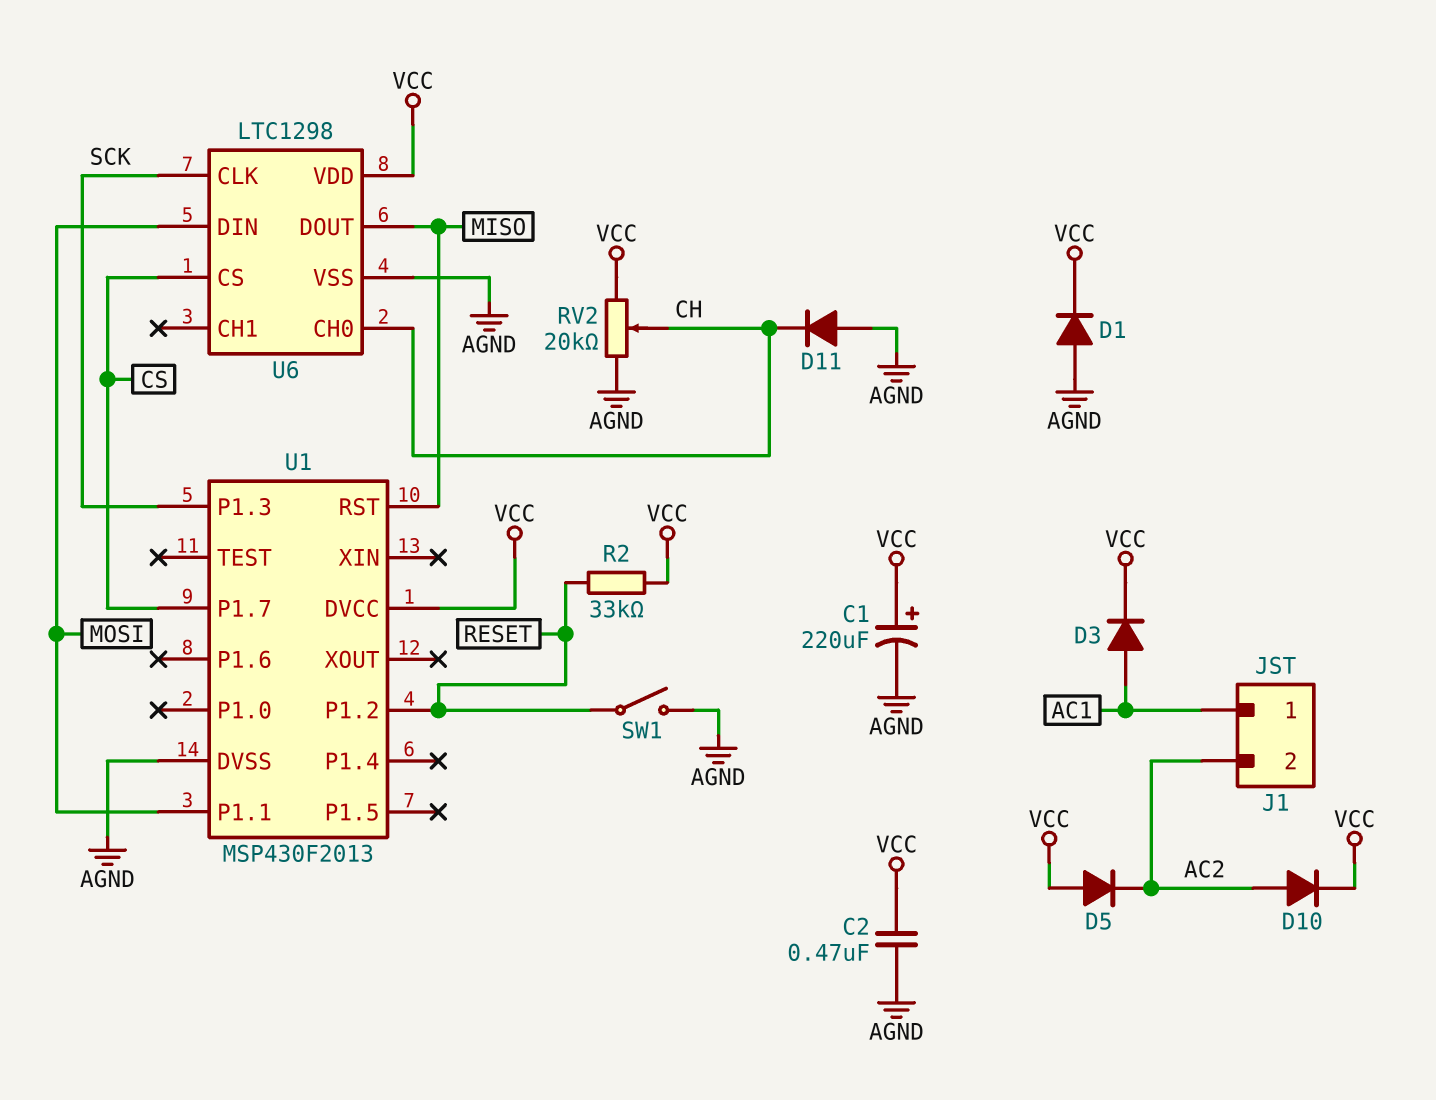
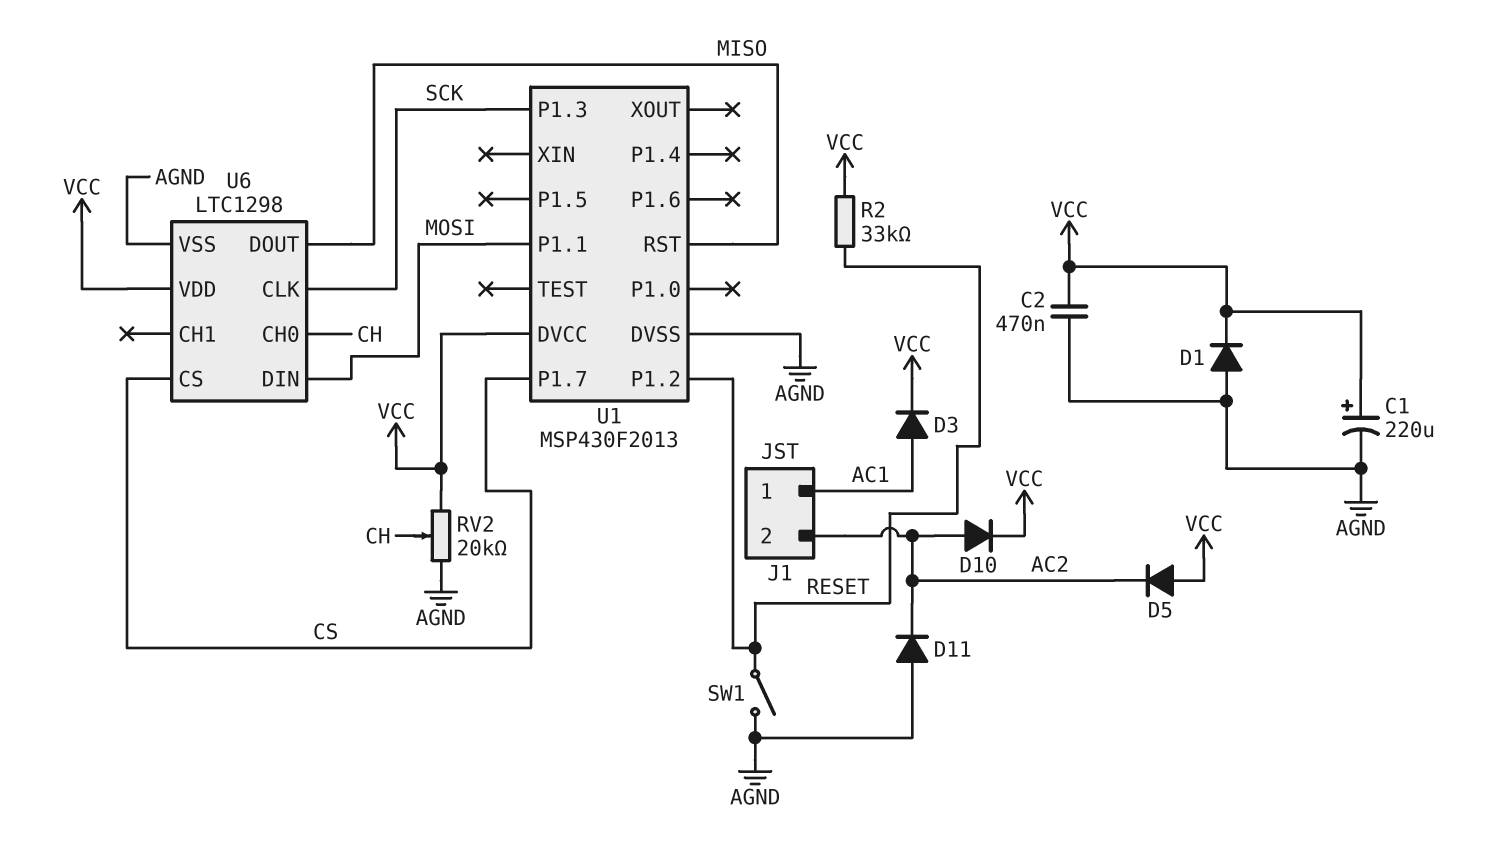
D11: diode (A AGND, K CH) -> diode (A AGND, K AC2)

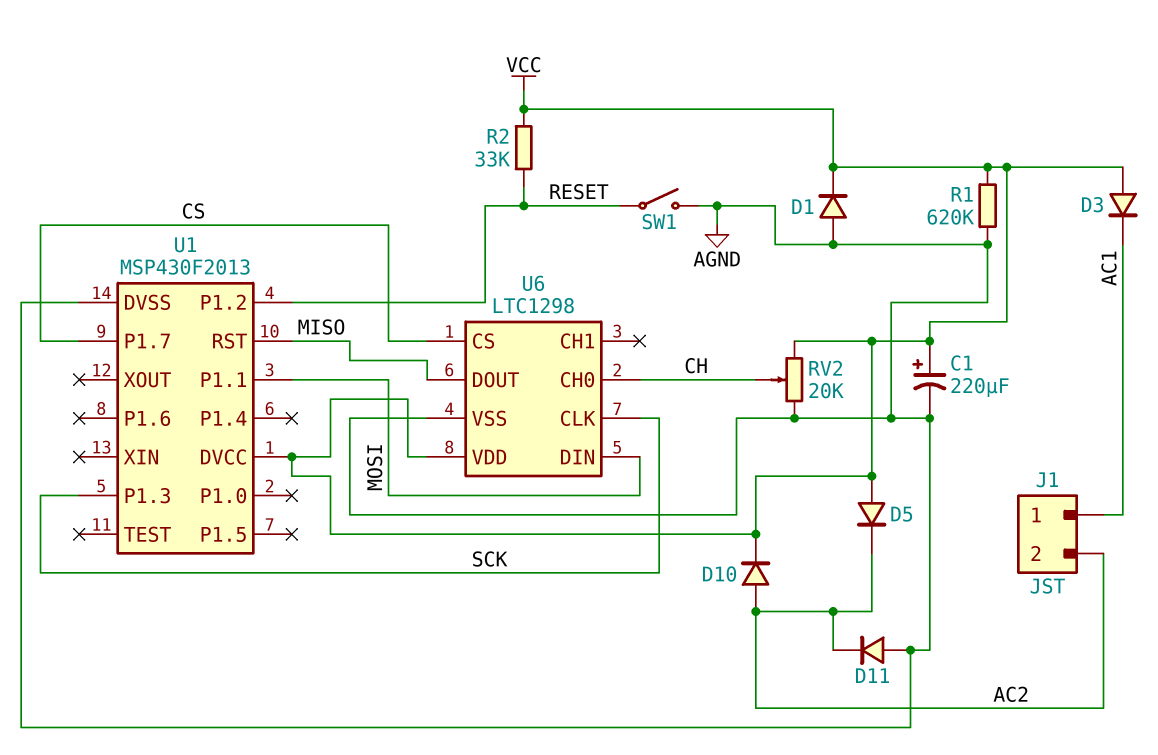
C2: 470nF (AGND, VCC) -> none
D3: diode (A AC1, K VCC) -> diode (A VCC, K AC1)
R1: none -> 620k (AGND, VCC)

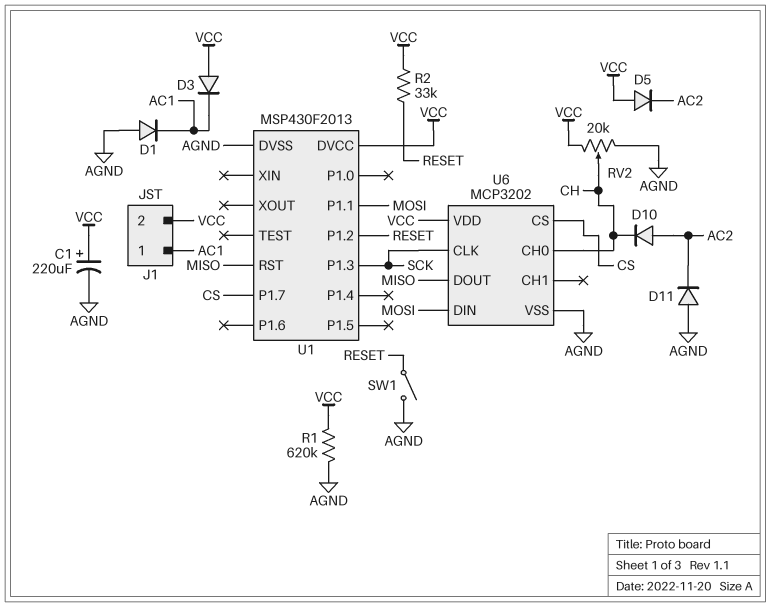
D1: diode (A AGND, K VCC) -> diode (A AGND, K AC1)
D10: diode (A AC2, K VCC) -> diode (A AC2, K CH)
J1 pin 2: AC2 -> VCC
U6: LTC1298 -> MCP3202

